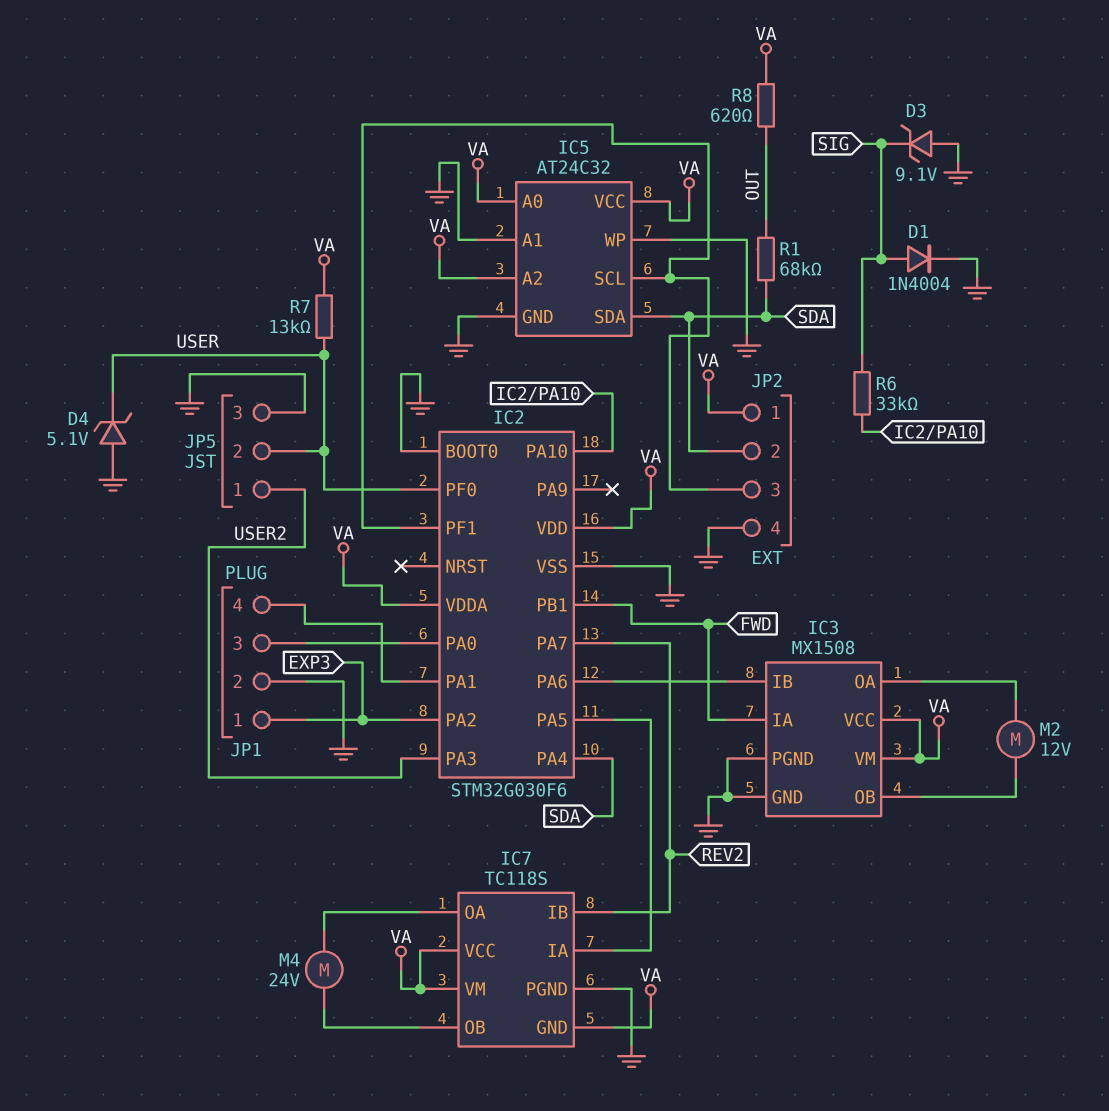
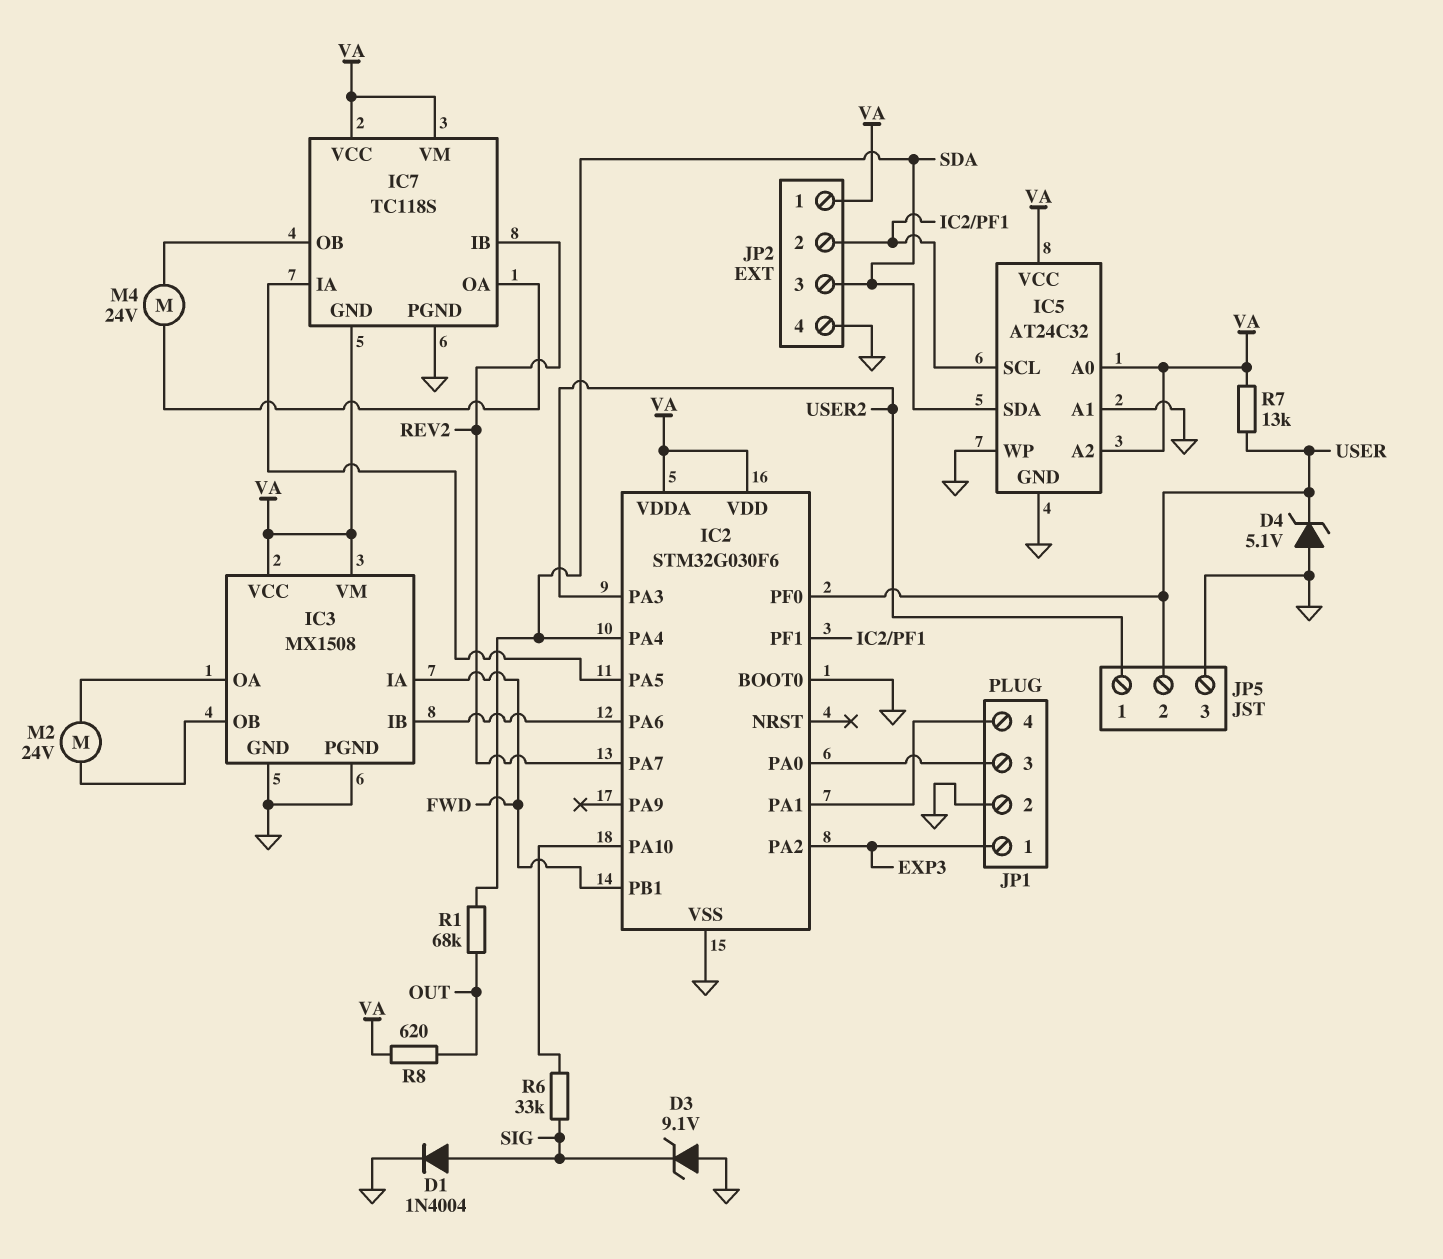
JP2 pin 2: SDA -> IC2/PF1
JP2 pin 3: IC2/PF1 -> SDA
M2: motor 12V (IC3/OA, IC3/OB) -> motor 24V (IC3/OA, IC3/OB)

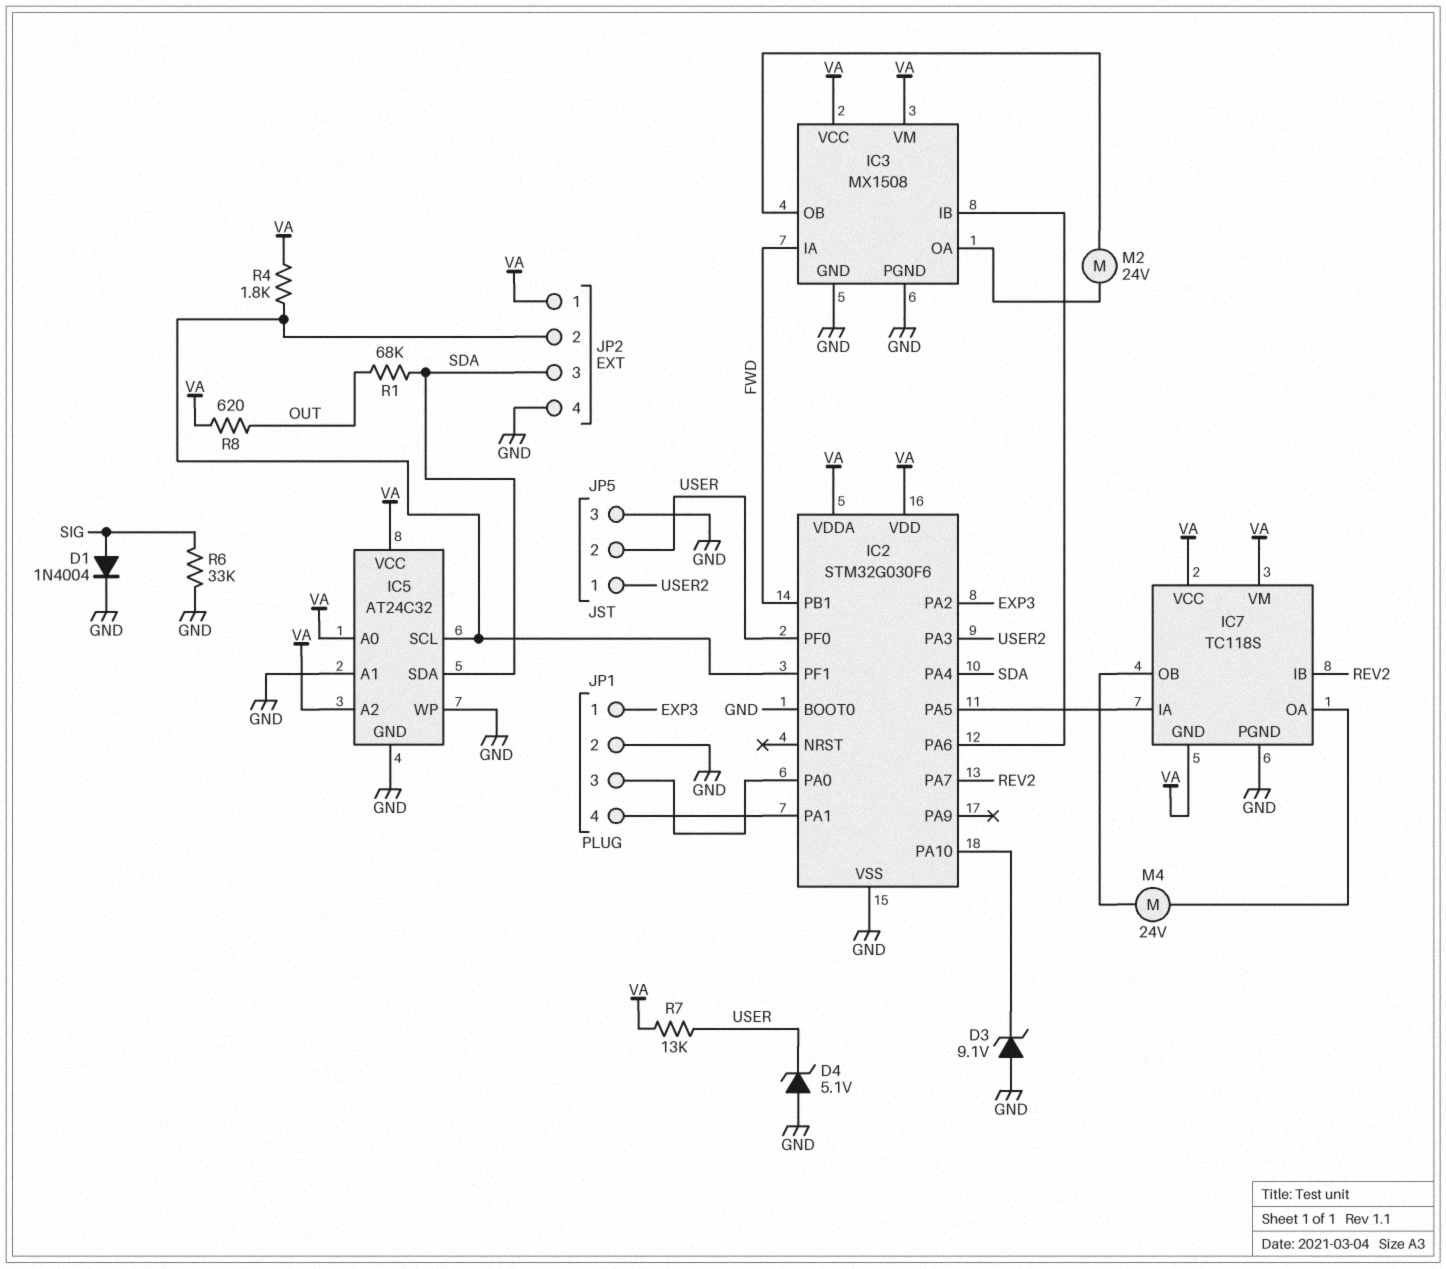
D3: zener 9.1V (A GND, K SIG) -> zener 9.1V (A GND, K IC2/PA10)
R4: none -> 1.8k (IC2/PF1, VA)
R6: 33k (IC2/PA10, SIG) -> 33k (GND, SIG)

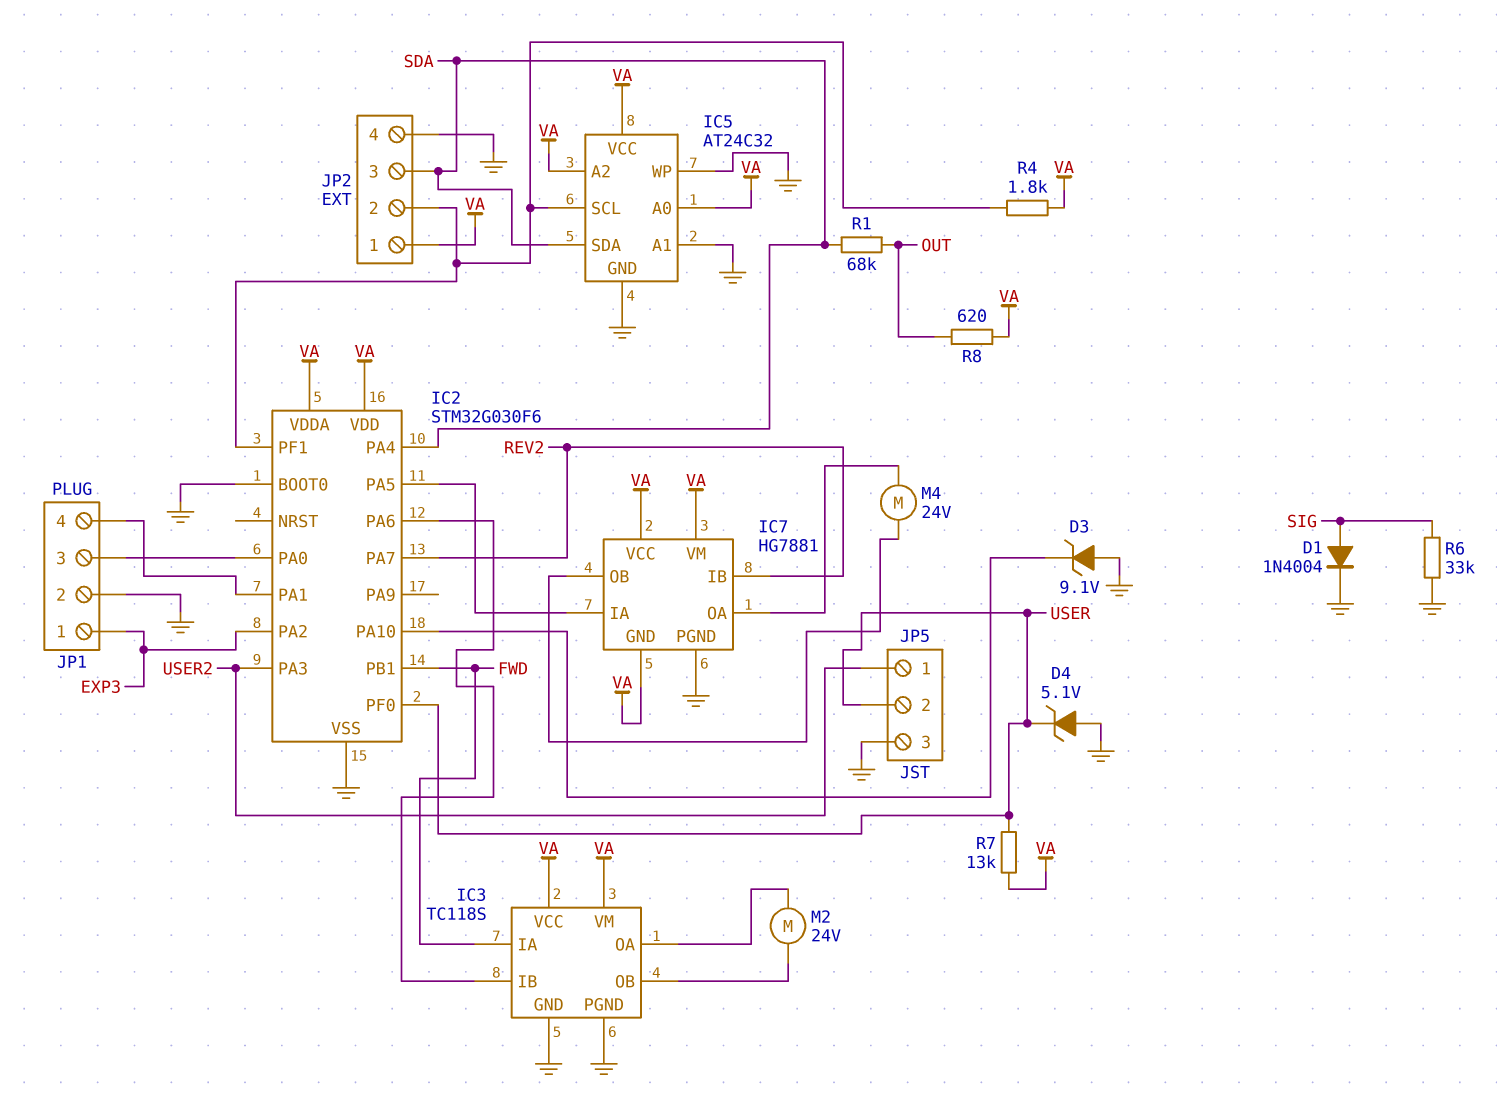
IC3: MX1508 -> TC118S
IC7: TC118S -> HG7881

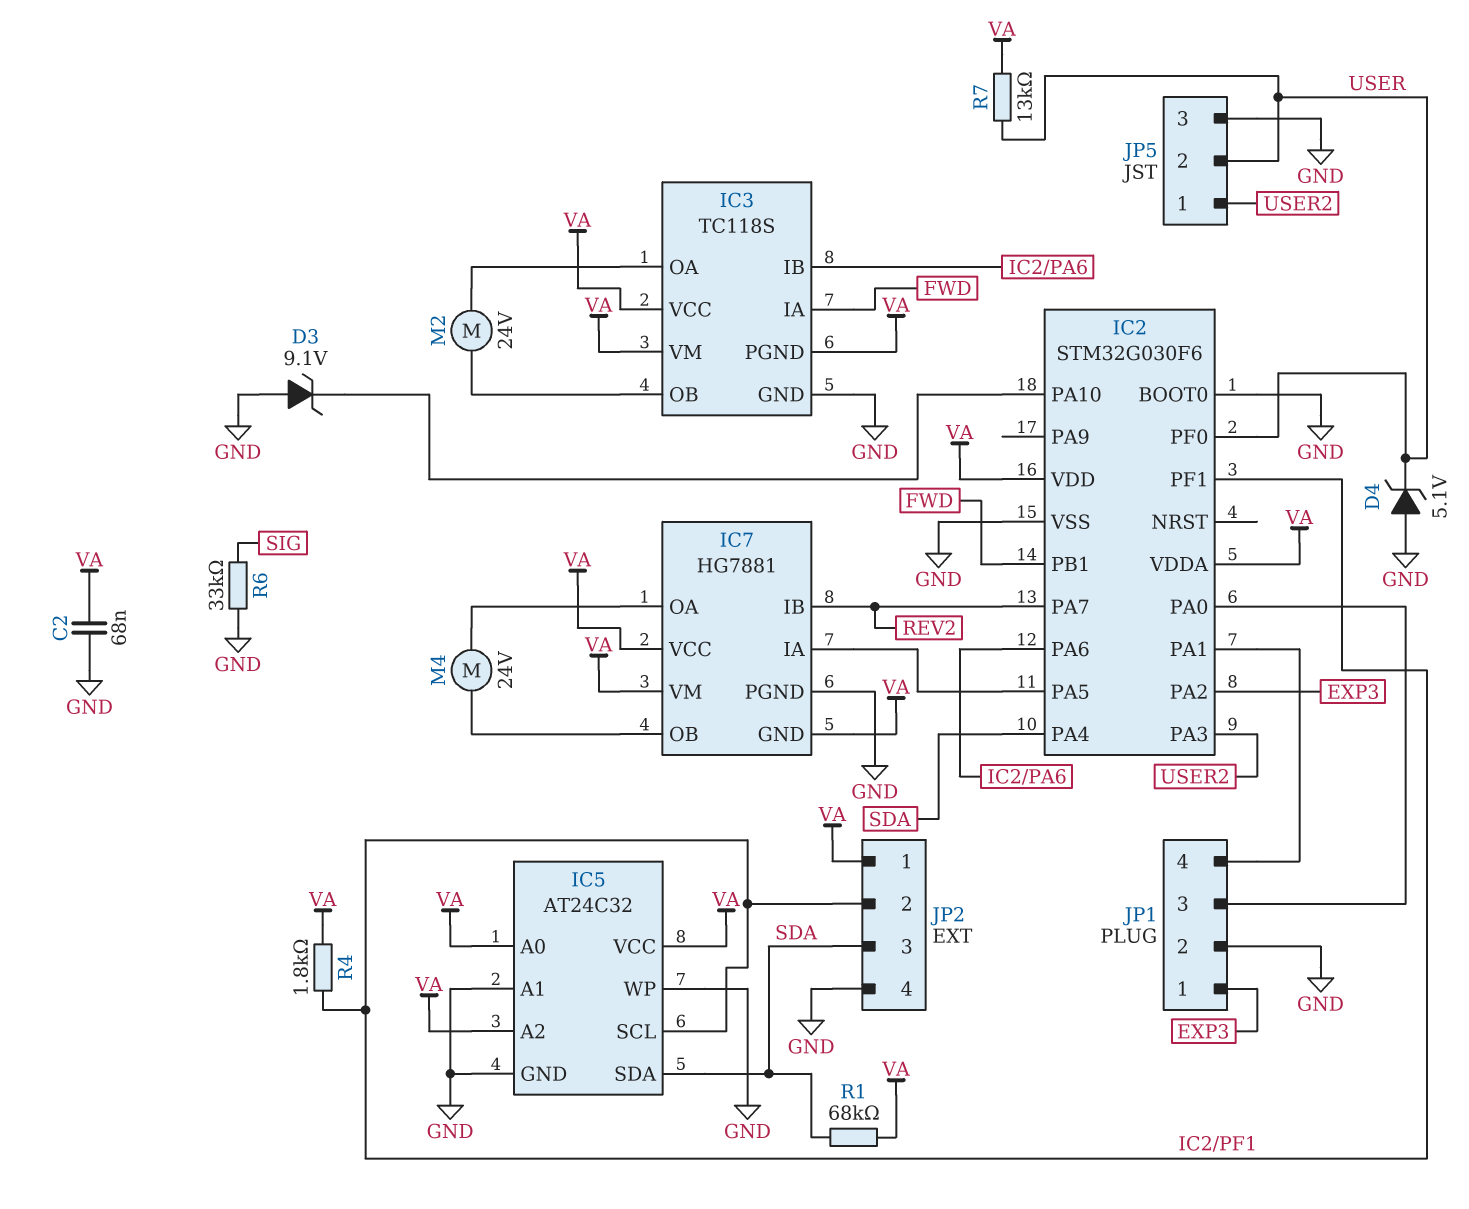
C2: none -> 68nF (GND, VA)
D1: diode 1N4004 (A SIG, K GND) -> none
IC3 pin PGND: GND -> VA
R1: 68k (OUT, SDA) -> 68k (SDA, VA)
R8: 620 (OUT, VA) -> none

